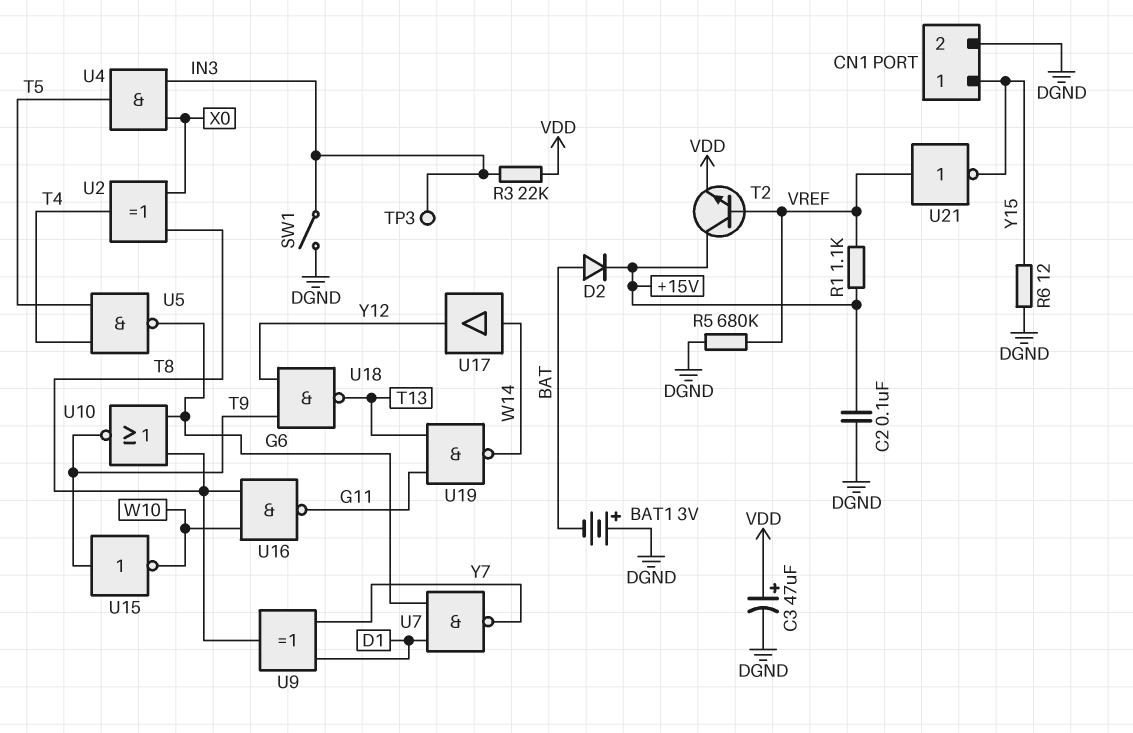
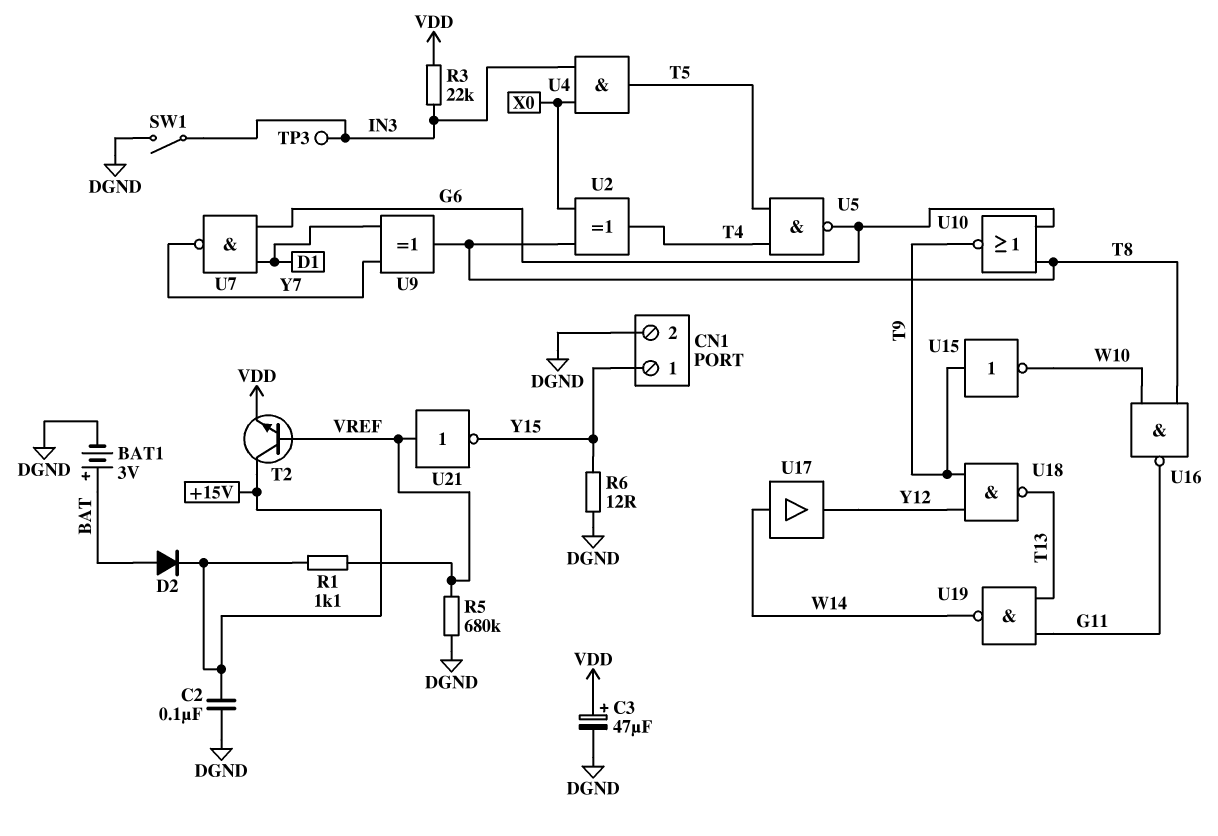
BAT1: 3V (plus DGND, minus BAT) -> 3V (plus BAT, minus DGND)

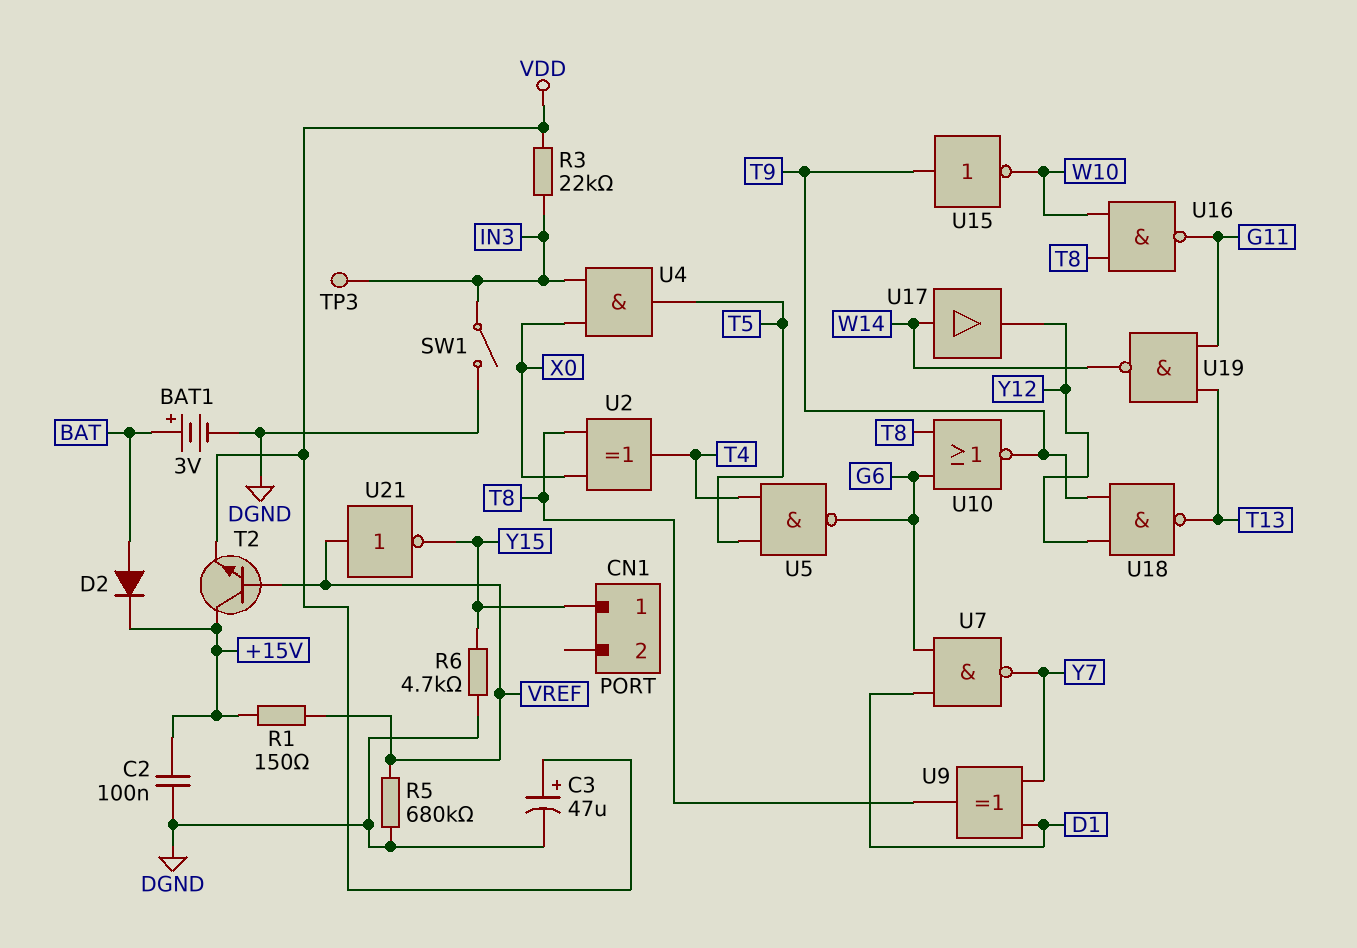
CN1 pin 2: DGND -> none
R1: 1.1k (+15V, VREF) -> 150 (+15V, VREF)
R6: 12 (DGND, Y15) -> 4.7k (DGND, Y15)

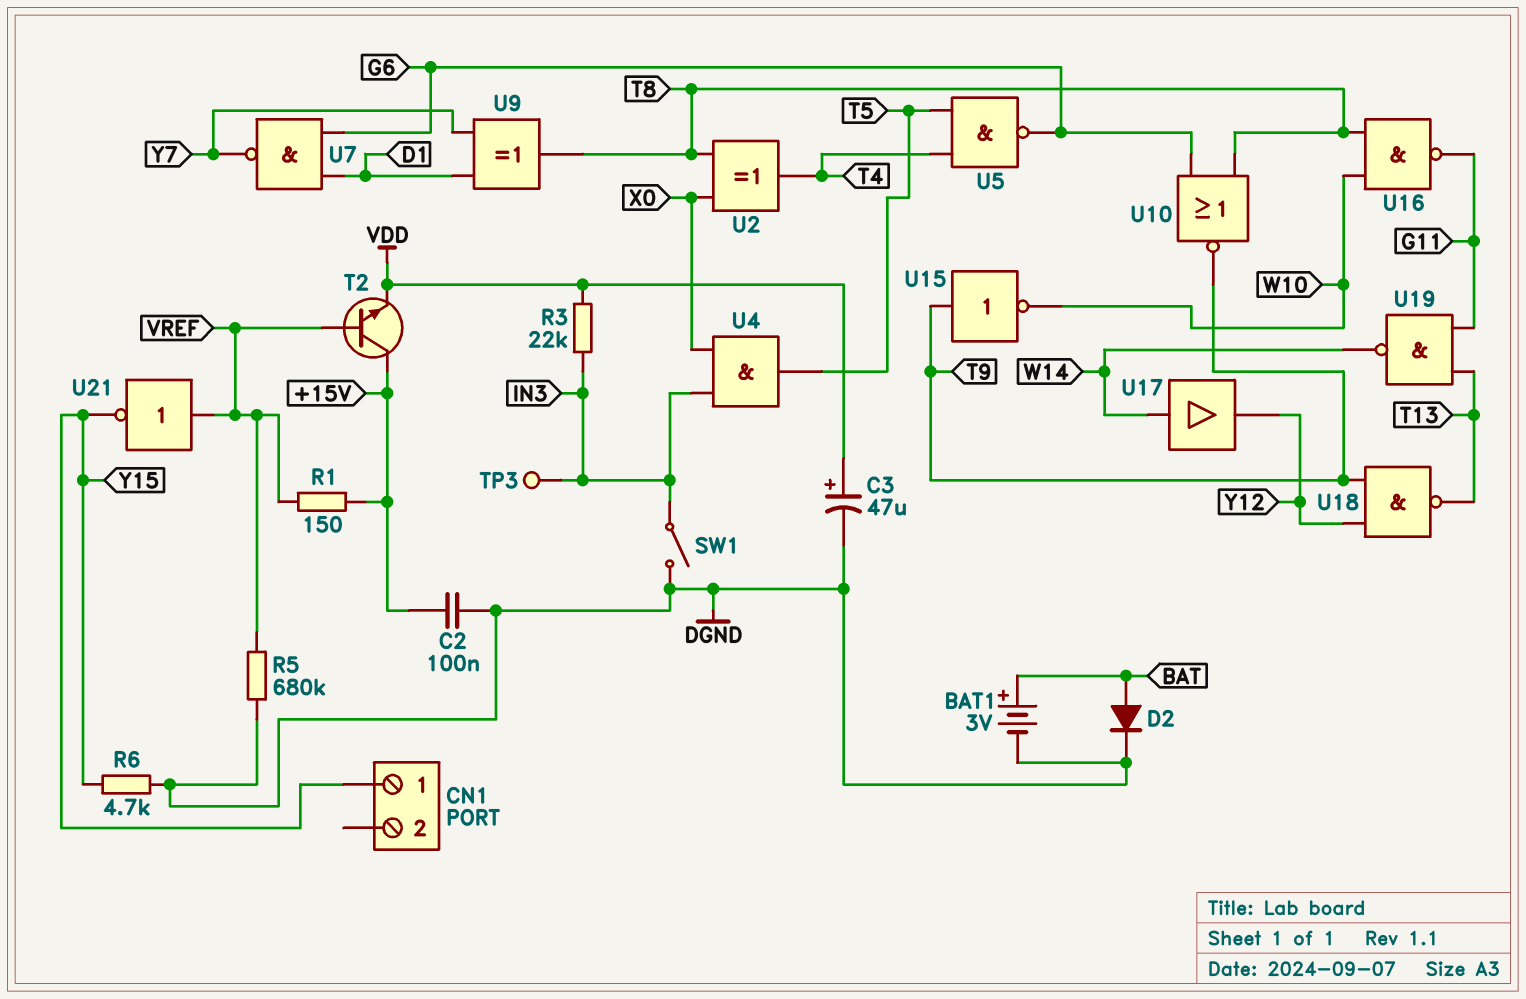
D2: diode (A BAT, K +15V) -> diode (A BAT, K DGND)

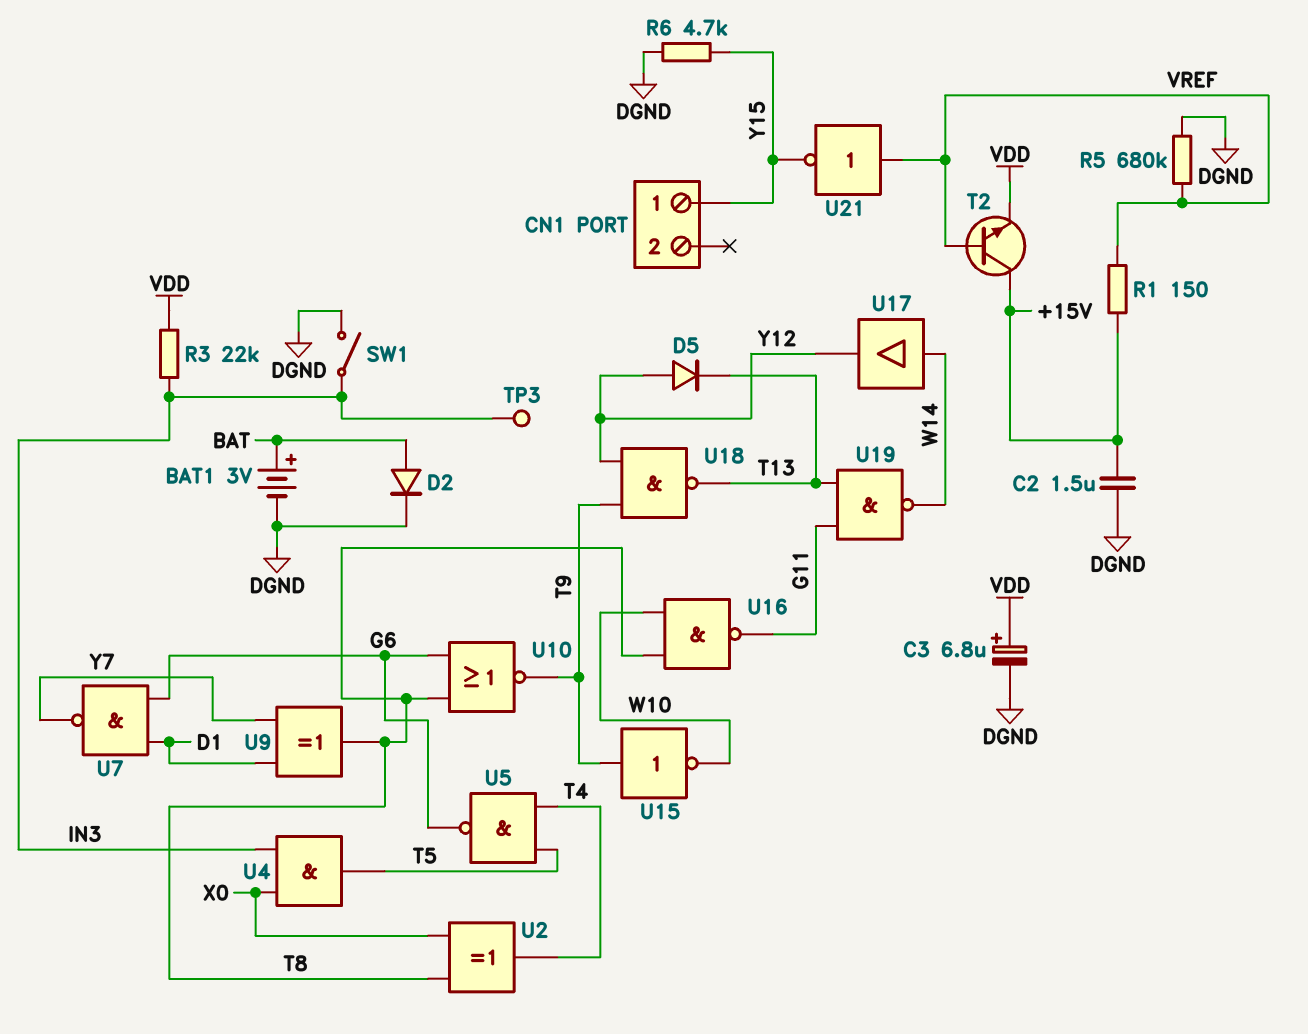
C2: 100nF (+15V, DGND) -> 1.5uF (+15V, DGND)
C3: 47uF (plus VDD, minus DGND) -> 6.8uF (plus VDD, minus DGND)
D5: none -> diode (A Y12, K T13)

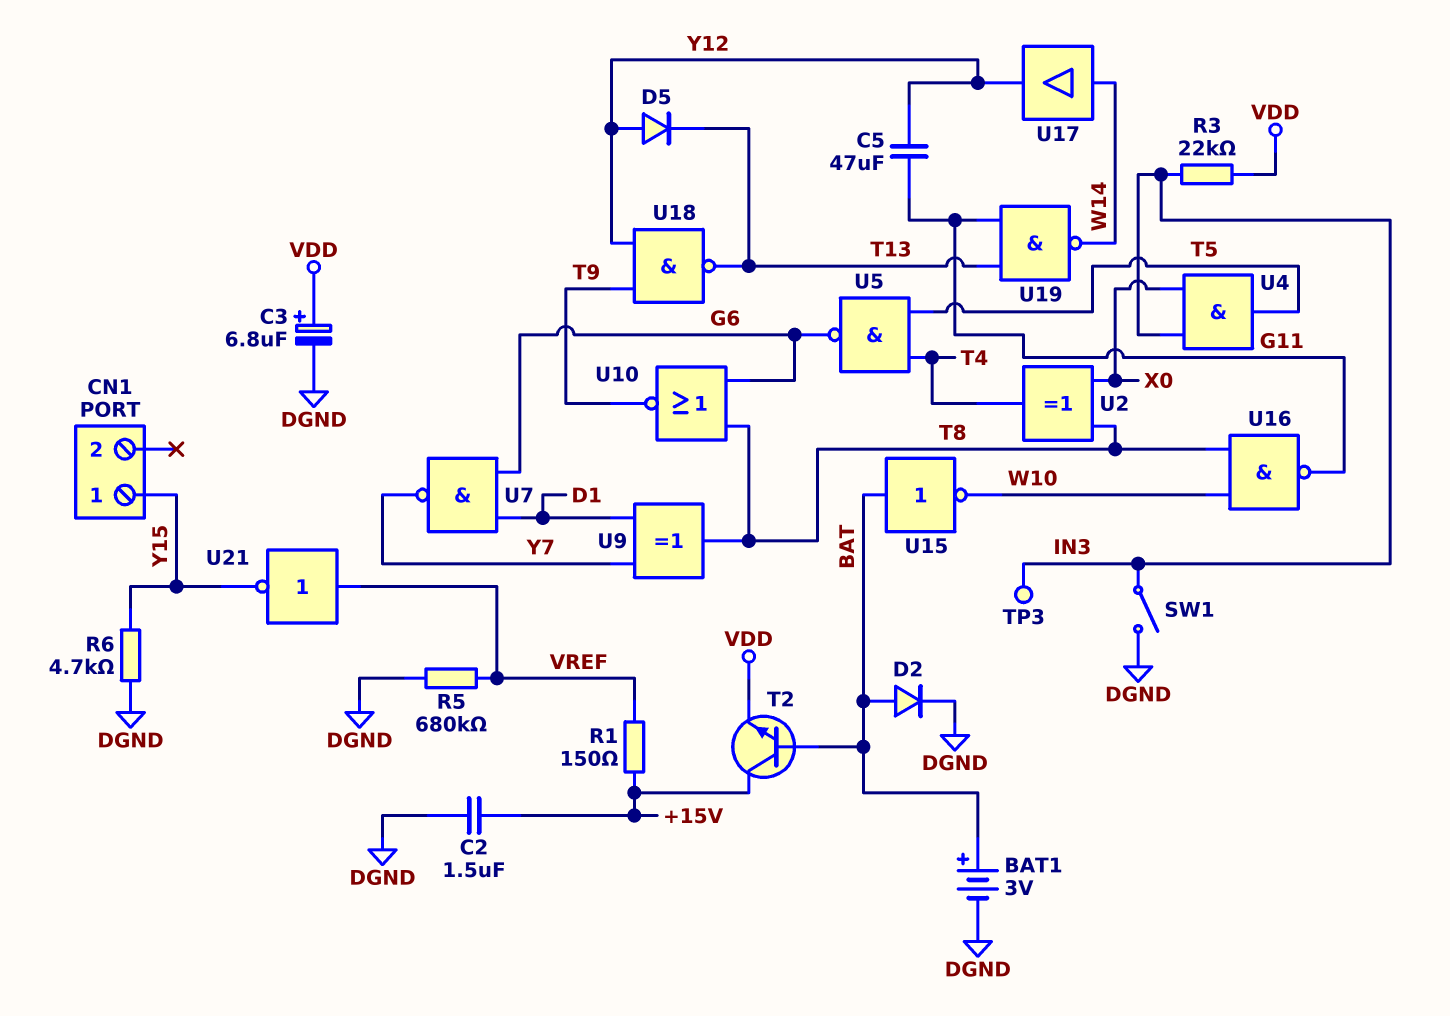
C5: none -> 47uF (G11, Y12)
T2: NPN (B VREF, C +15V, E VDD) -> NPN (B BAT, C +15V, E VDD)
U15: NOT (in T9, out W10) -> NOT (in BAT, out W10)

